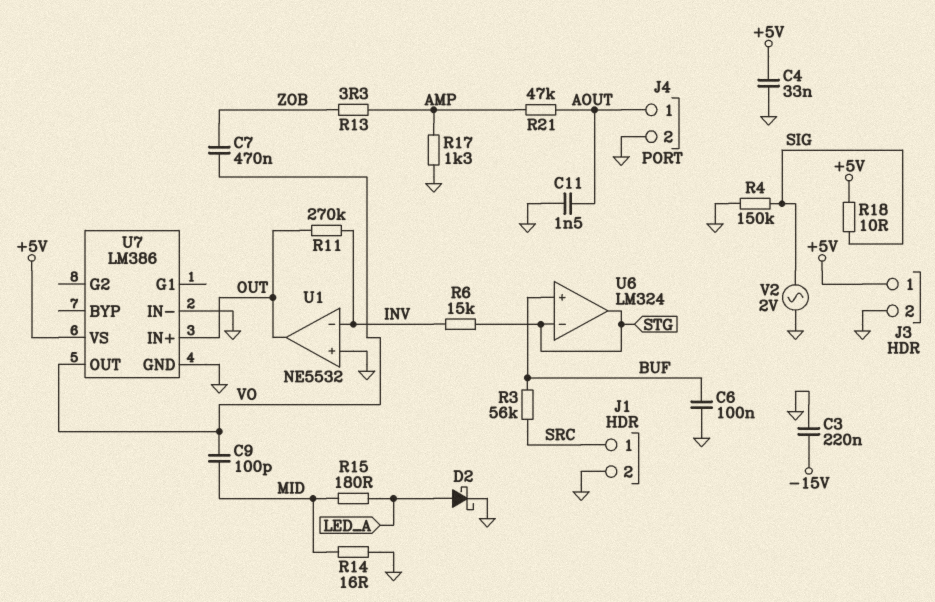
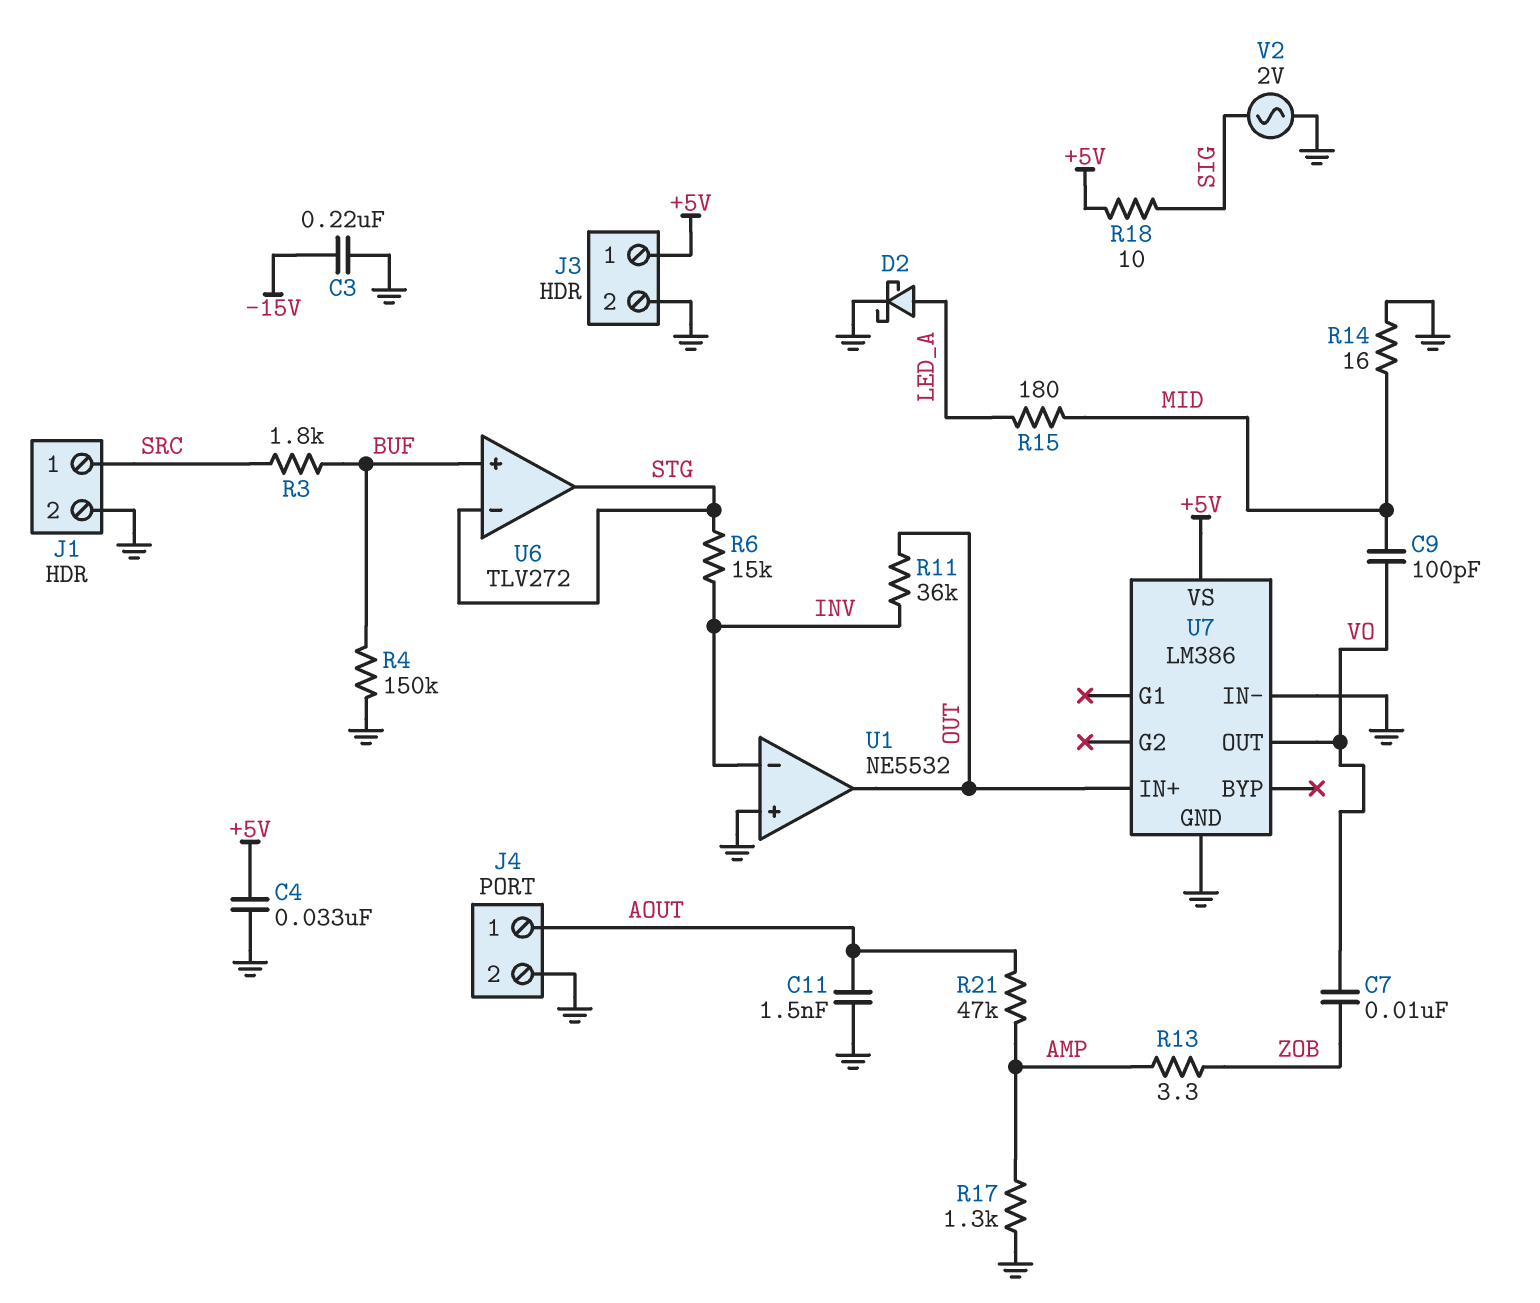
C6: 100nF (BUF, GND) -> none
C7: 470nF (VO, ZOB) -> 10nF (VO, ZOB)
R3: 56k (BUF, SRC) -> 1.8k (BUF, SRC)
R4: 150k (GND, SIG) -> 150k (BUF, GND)
R11: 270k (INV, OUT) -> 36k (INV, OUT)
U6: LM324 -> TLV272

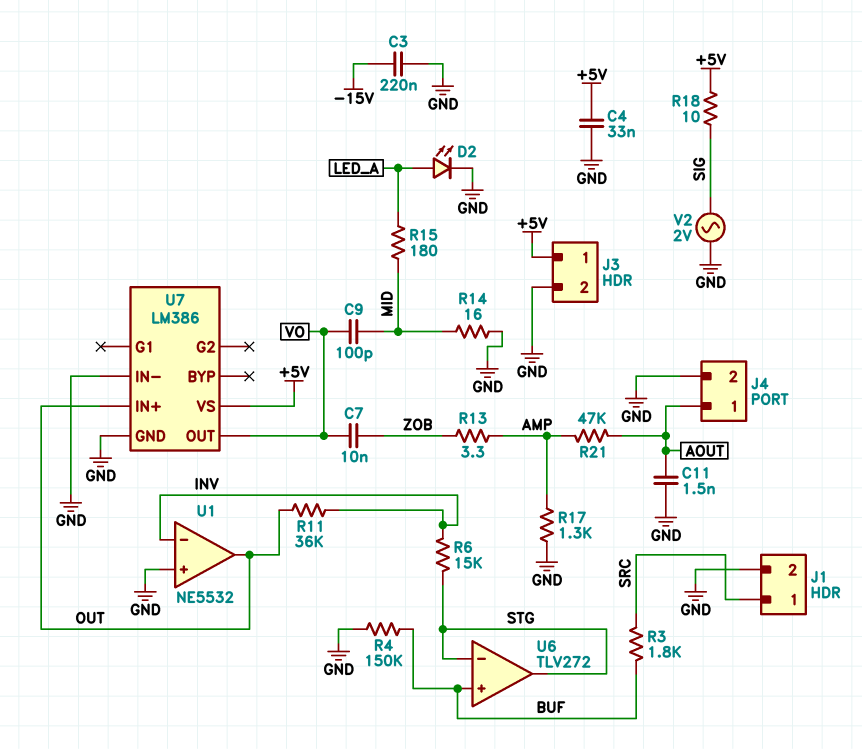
D2: schottky (A LED_A, K GND) -> LED (A LED_A, K GND)

